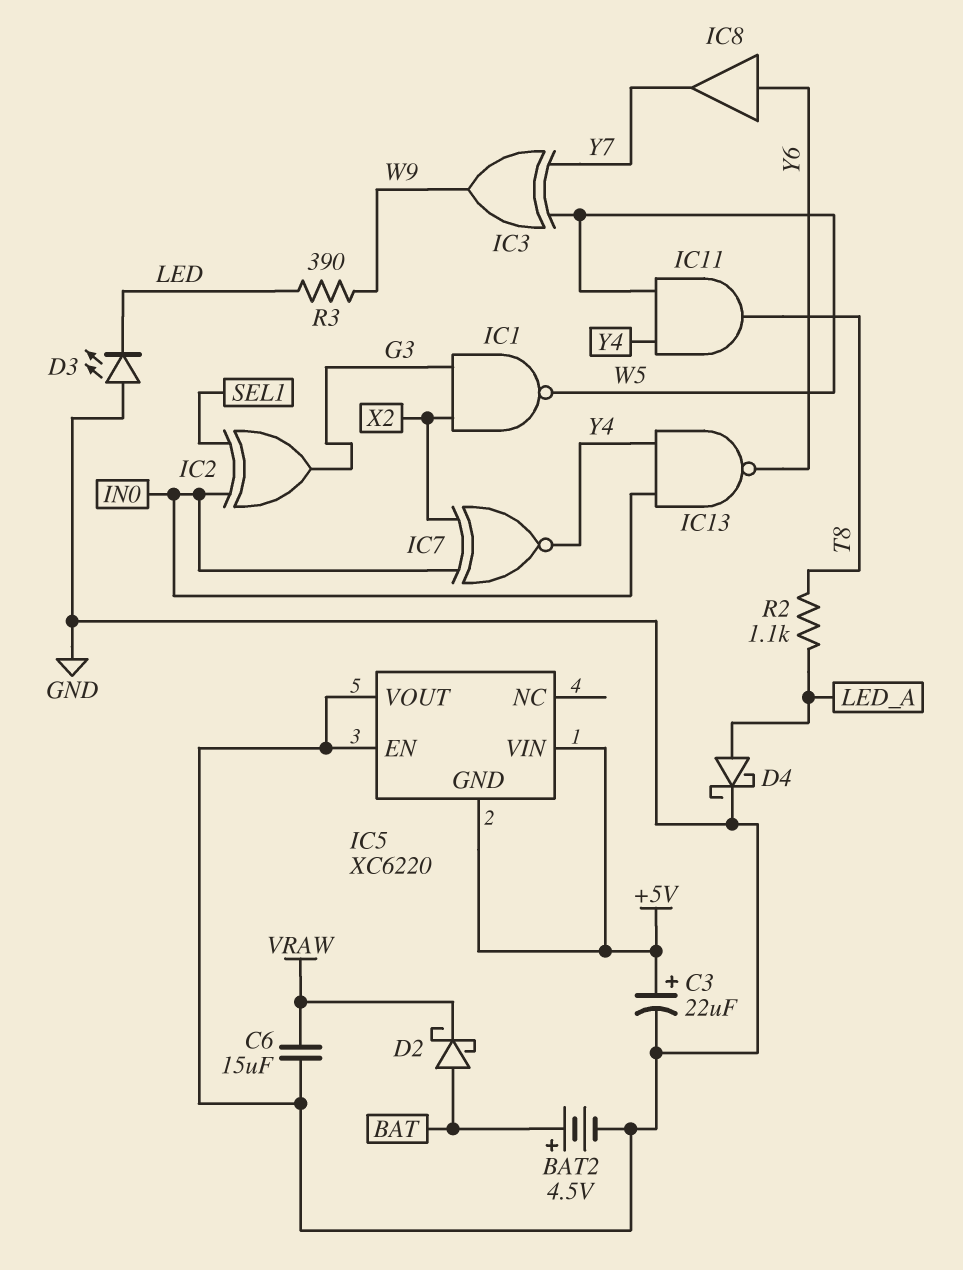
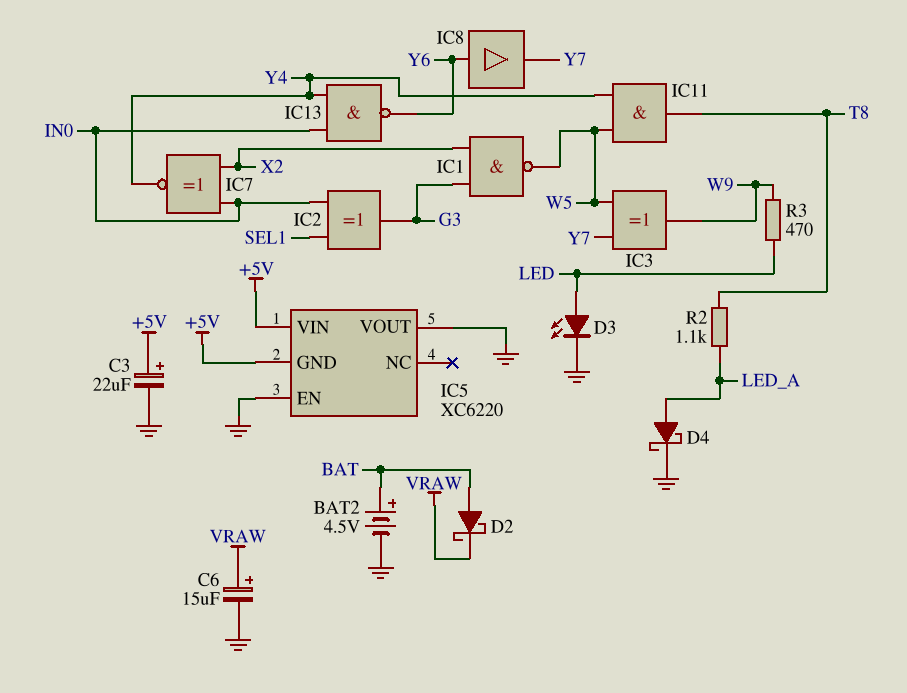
C6: 15uF (GND, VRAW) -> 15uF (plus VRAW, minus GND)
D3: LED (A GND, K LED) -> LED (A LED, K GND)
R3: 390 (LED, W9) -> 470 (LED, W9)

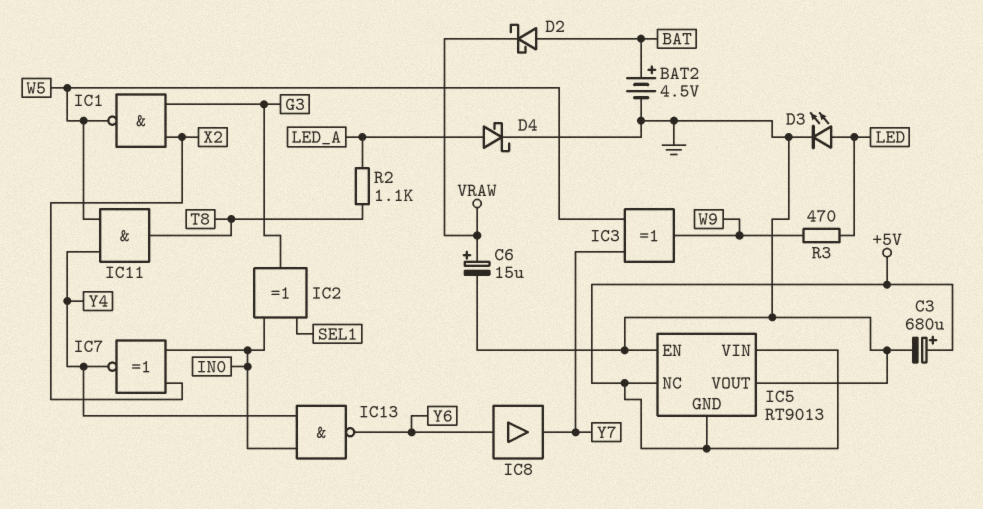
C3: 22uF (plus +5V, minus GND) -> 680uF (plus +5V, minus GND)
IC5: XC6220 -> RT9013
IC5 pin NC: none -> +5V

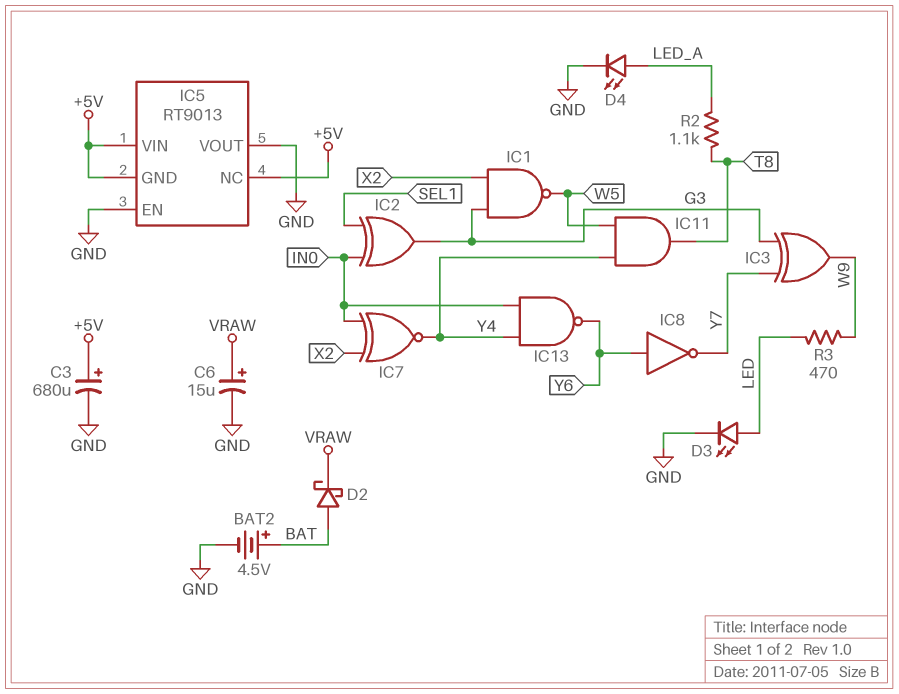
D4: schottky (A LED_A, K GND) -> LED (A LED_A, K GND)
IC3: XOR (in W5, in Y7, out W9) -> XOR (in G3, in Y7, out W9)
IC8: buffer (in Y6, out Y7) -> NOT (in Y6, out Y7)

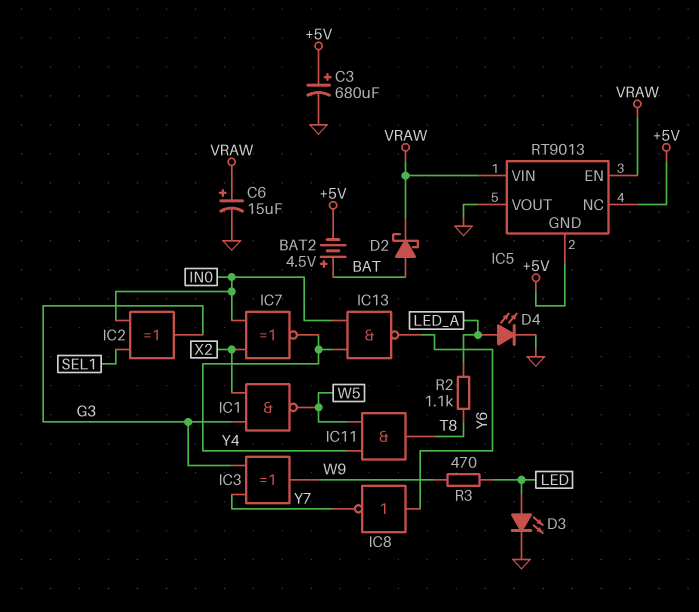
BAT2: 4.5V (plus BAT, minus GND) -> 4.5V (plus BAT, minus +5V)
IC5 pin EN: GND -> VRAW
IC5 pin VIN: +5V -> VRAW

